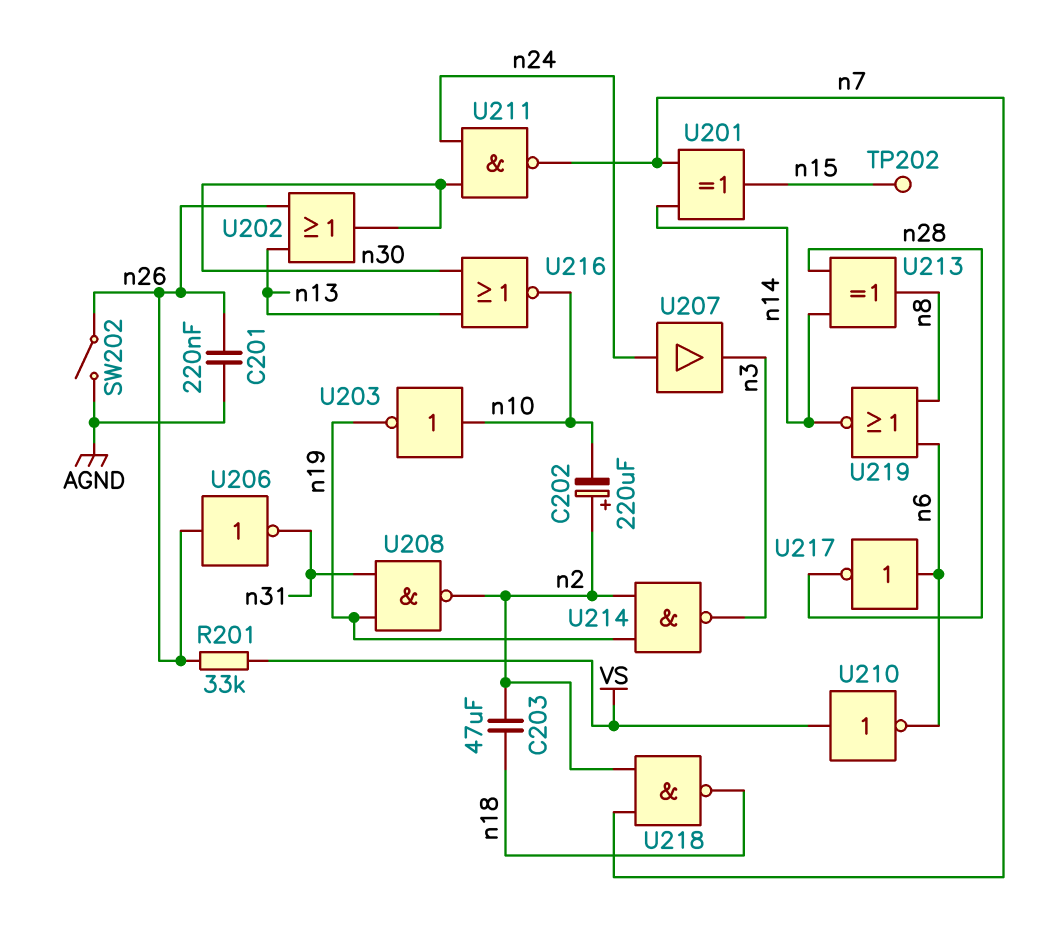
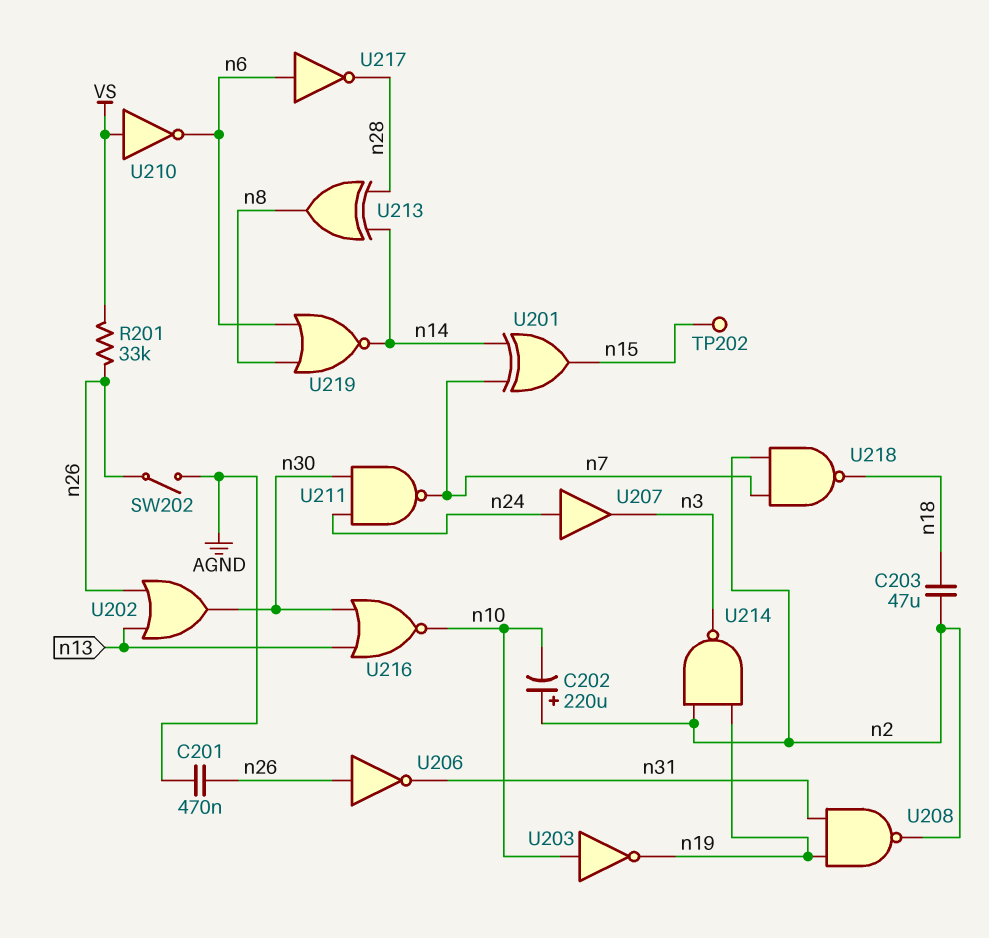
C201: 220nF (AGND, n26) -> 470nF (AGND, n26)

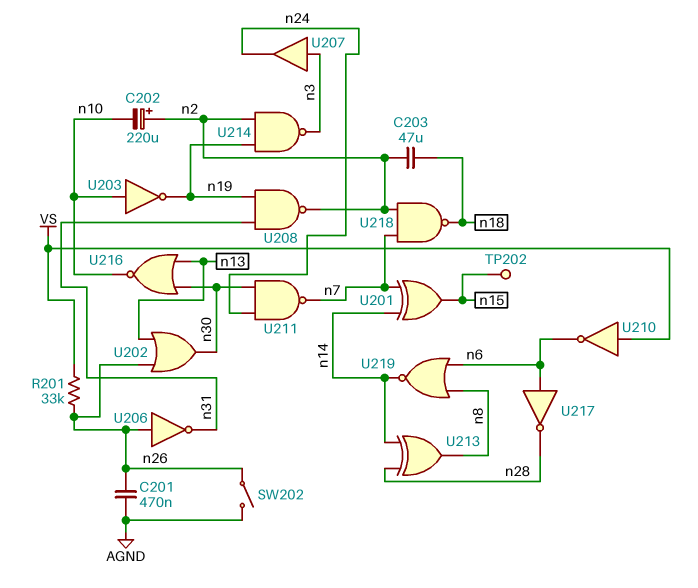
U207: buffer (in n24, out n3) -> buffer (in n3, out n24)

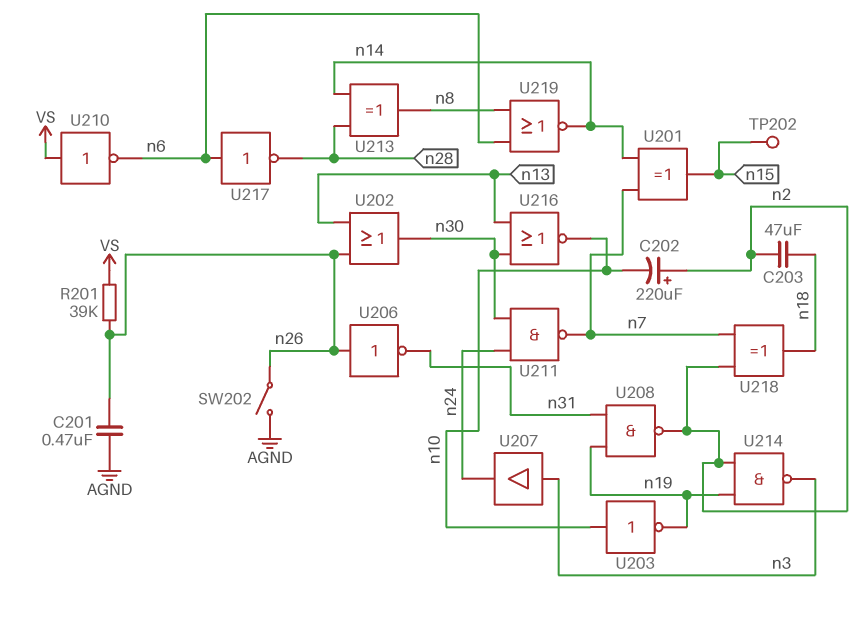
R201: 33k (VS, n26) -> 39k (VS, n26)
U218: NAND (in n2, in n7, out n18) -> XOR (in n2, in n7, out n18)

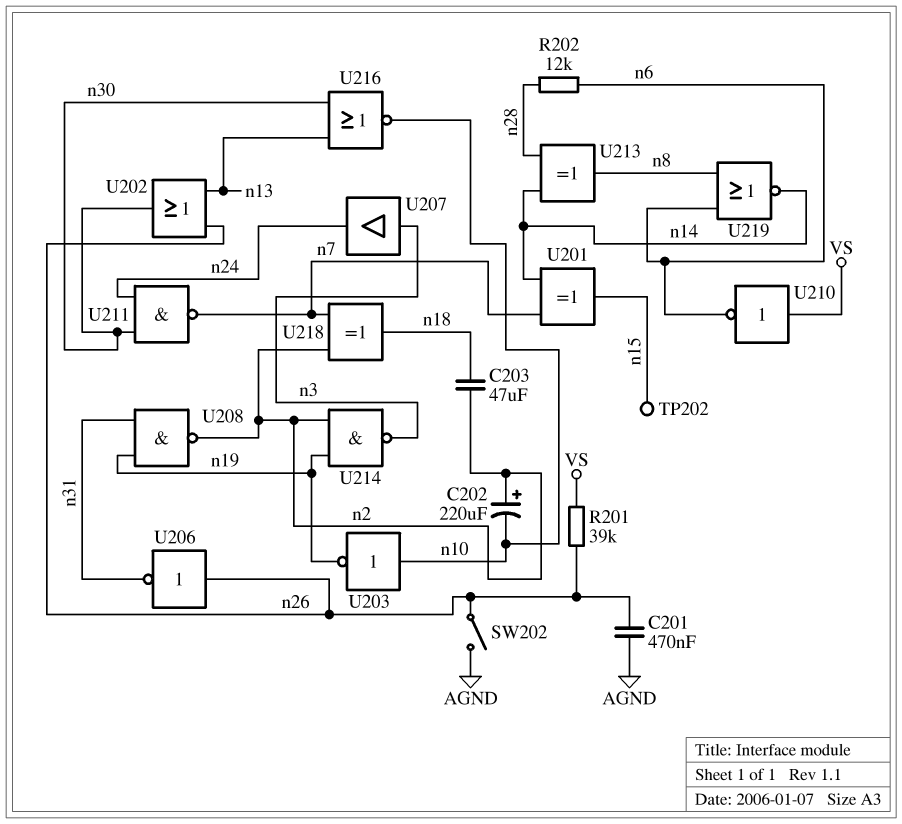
R202: none -> 12k (n6, n28)
U217: NOT (in n6, out n28) -> none

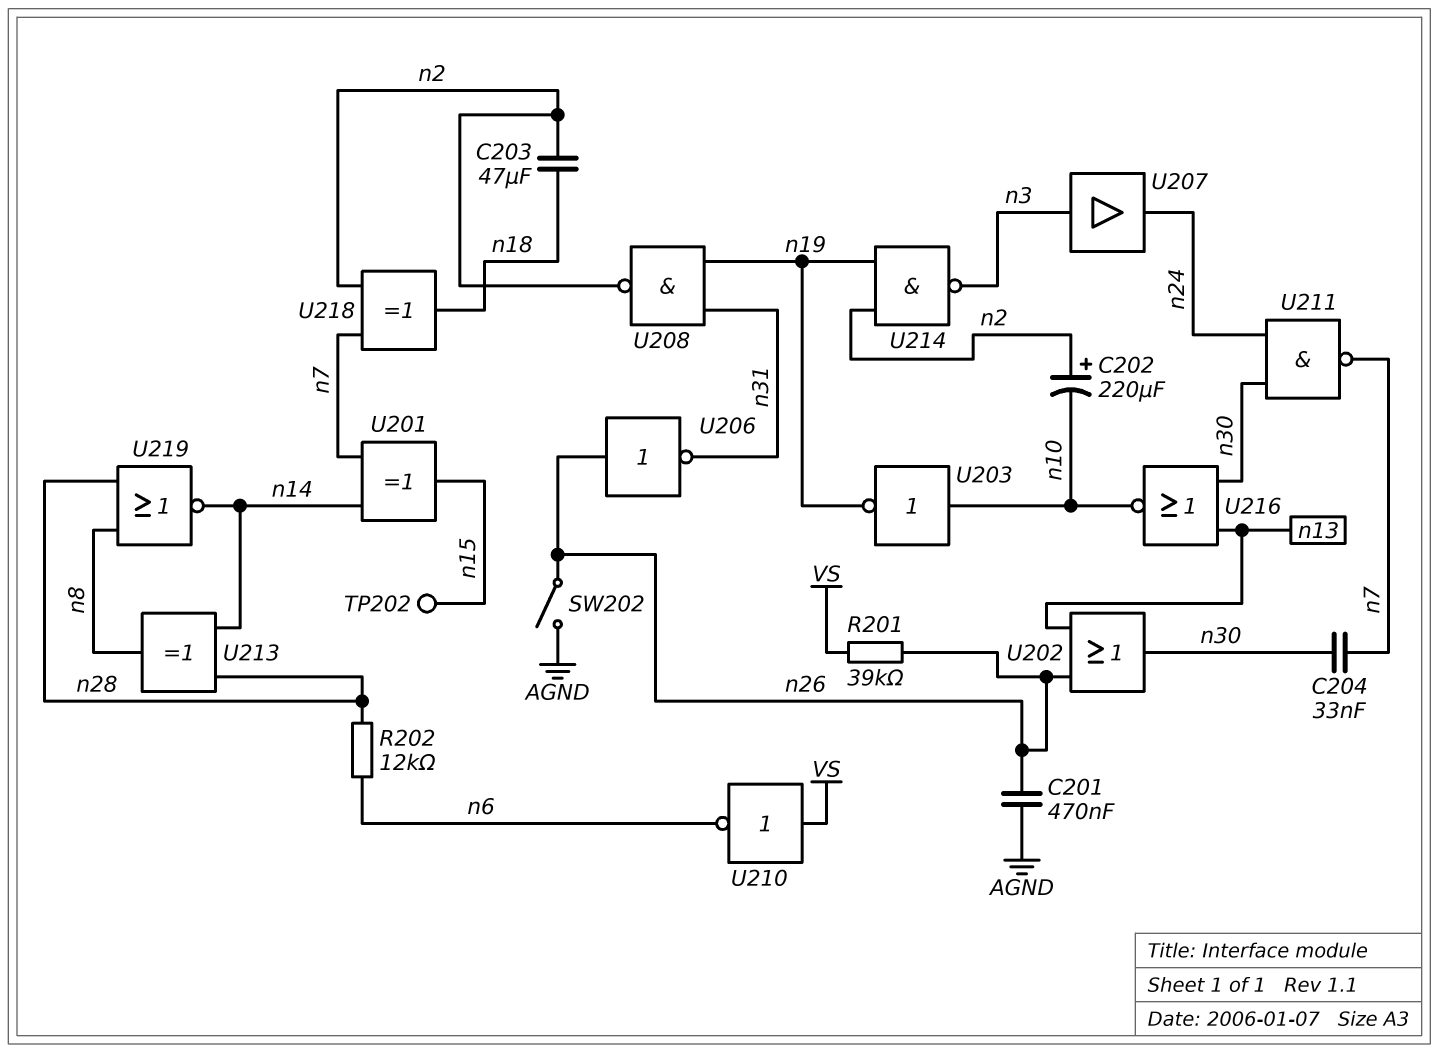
C204: none -> 33nF (n7, n30)
U219: NOR (in n6, in n8, out n14) -> NOR (in n8, in n28, out n14)

